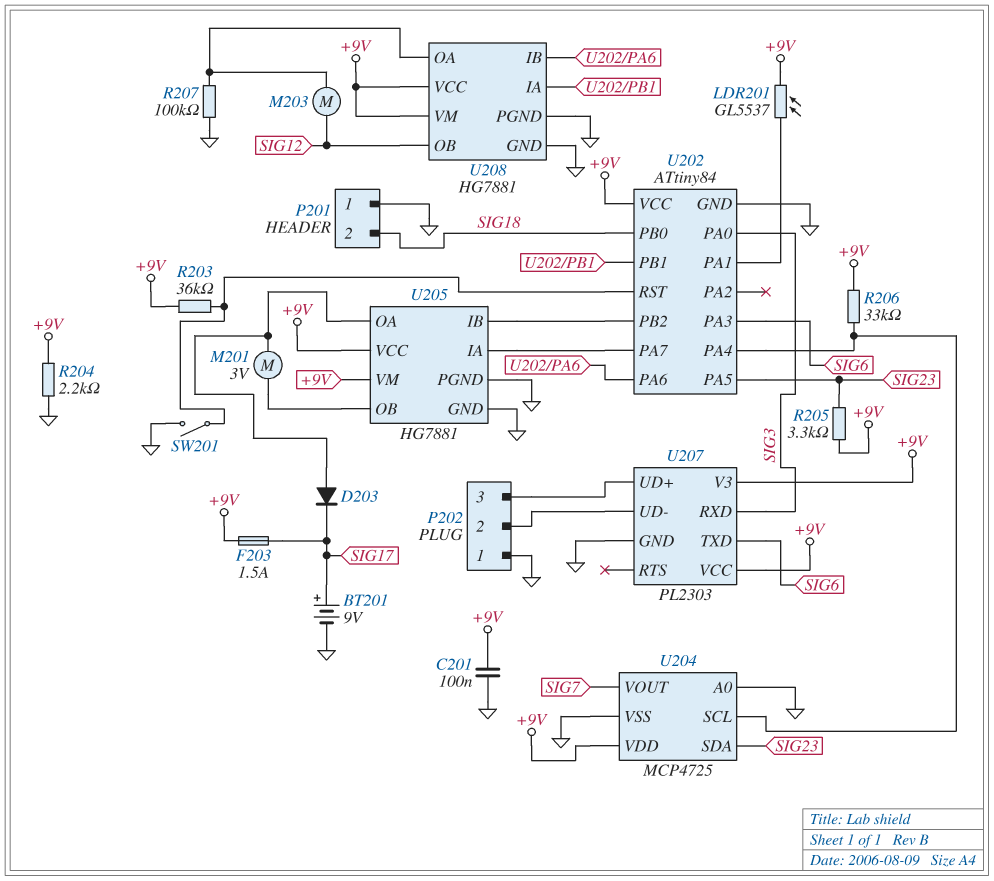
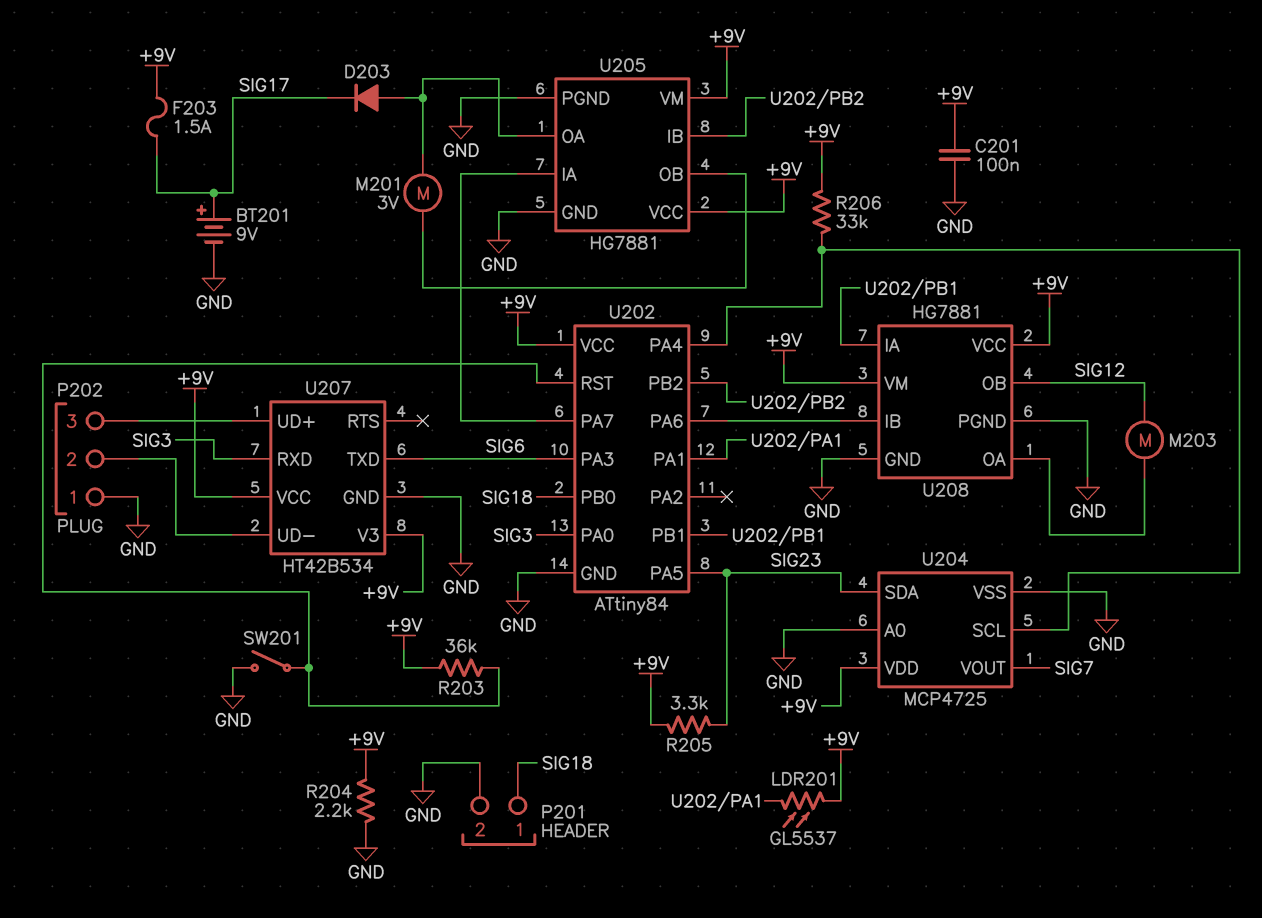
P201 pin 1: GND -> SIG18
P201 pin 2: SIG18 -> GND
R207: 100k (GND, U208/OA) -> none
U207: PL2303 -> HT42B534

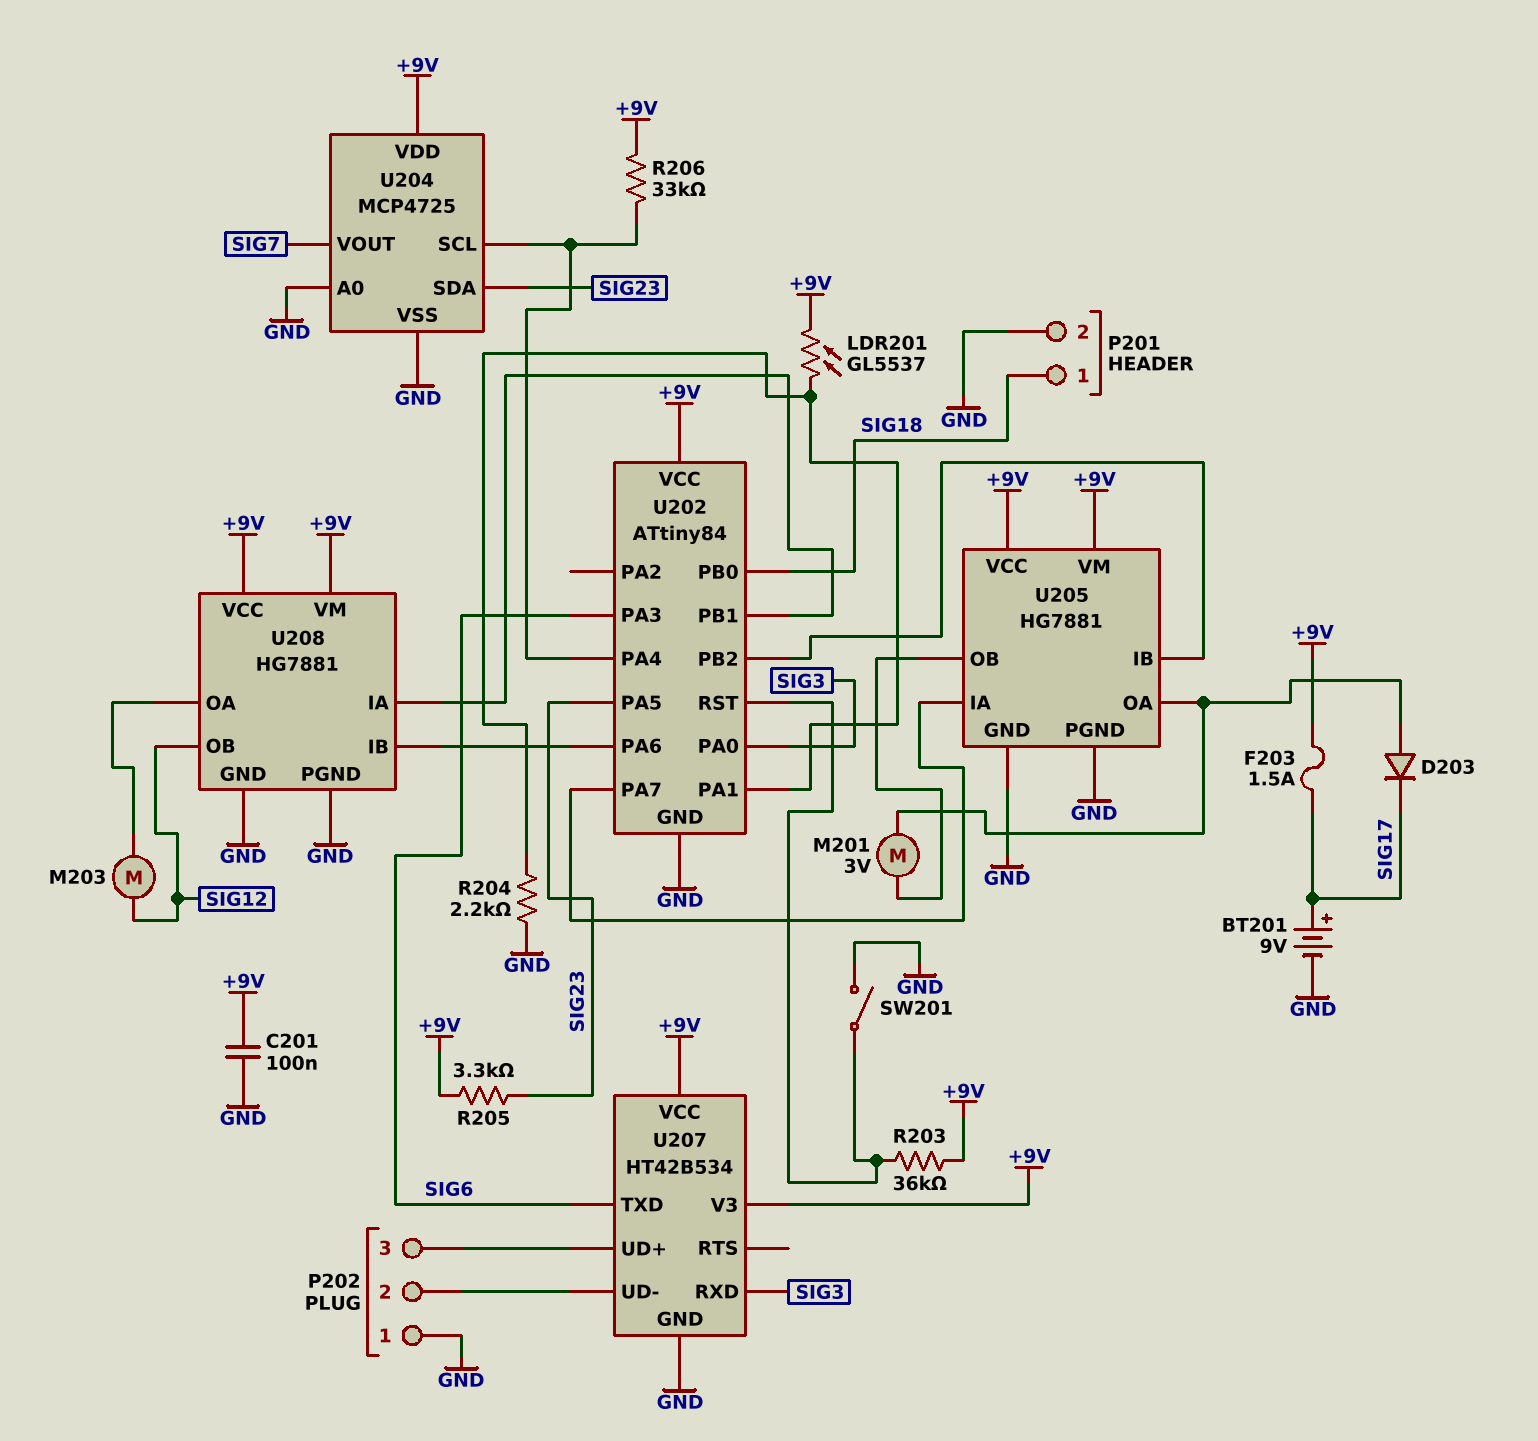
R204: 2.2k (+9V, GND) -> 2.2k (GND, U202/PA1)

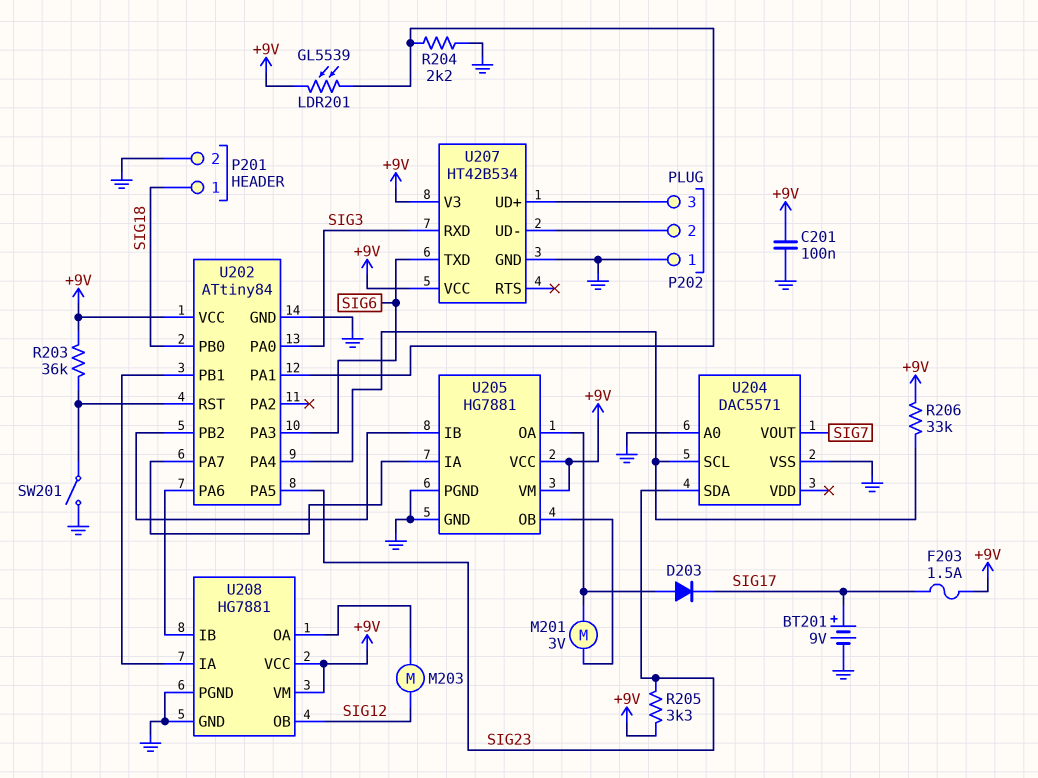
LDR201: GL5537 (+9V, U202/PA1) -> GL5539 (+9V, U202/PA1)
U204: MCP4725 -> DAC5571
U204 pin VDD: +9V -> none

